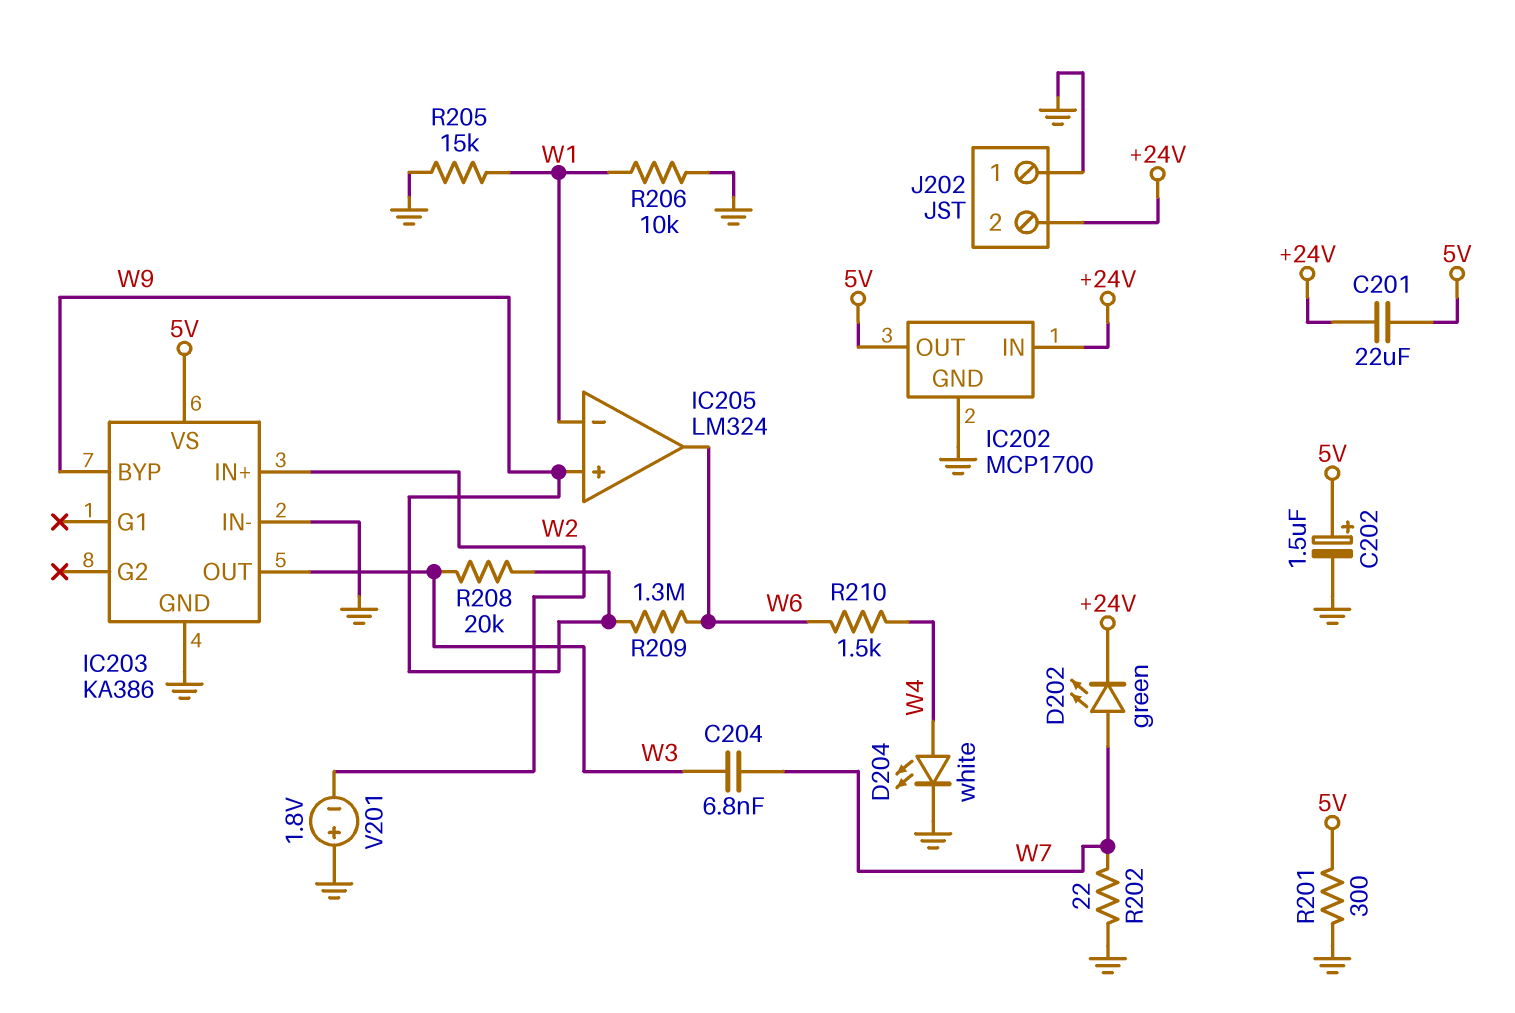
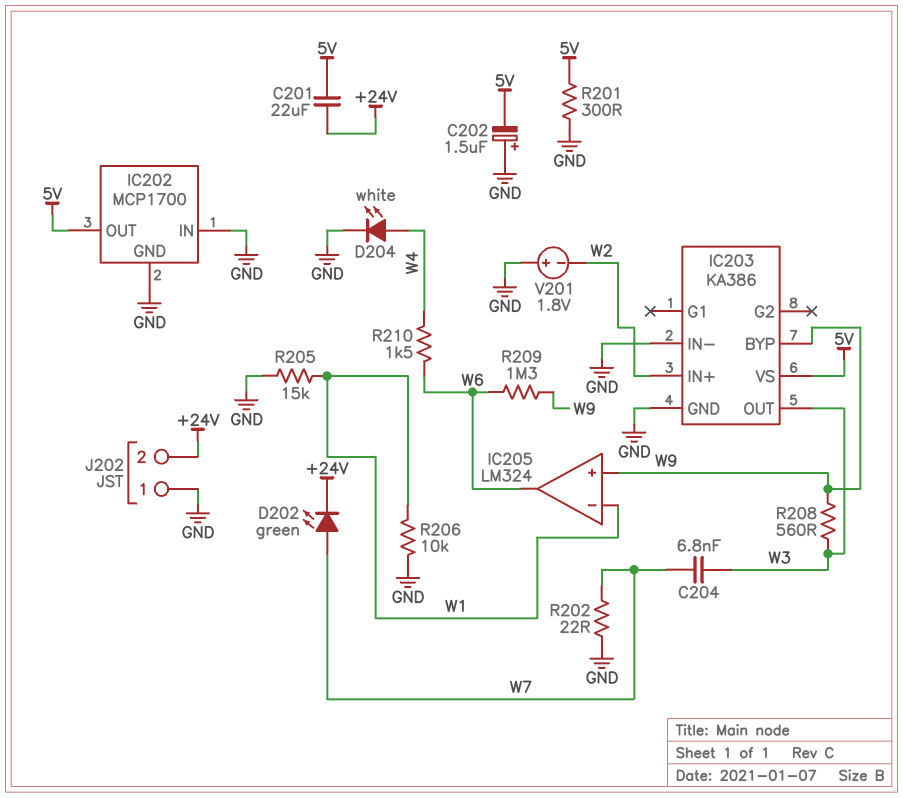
C202: 1.5uF (plus 5V, minus GND) -> 1.5uF (plus GND, minus 5V)
IC202 pin IN: +24V -> GND
R208: 20k (W3, W9) -> 560 (W3, W9)

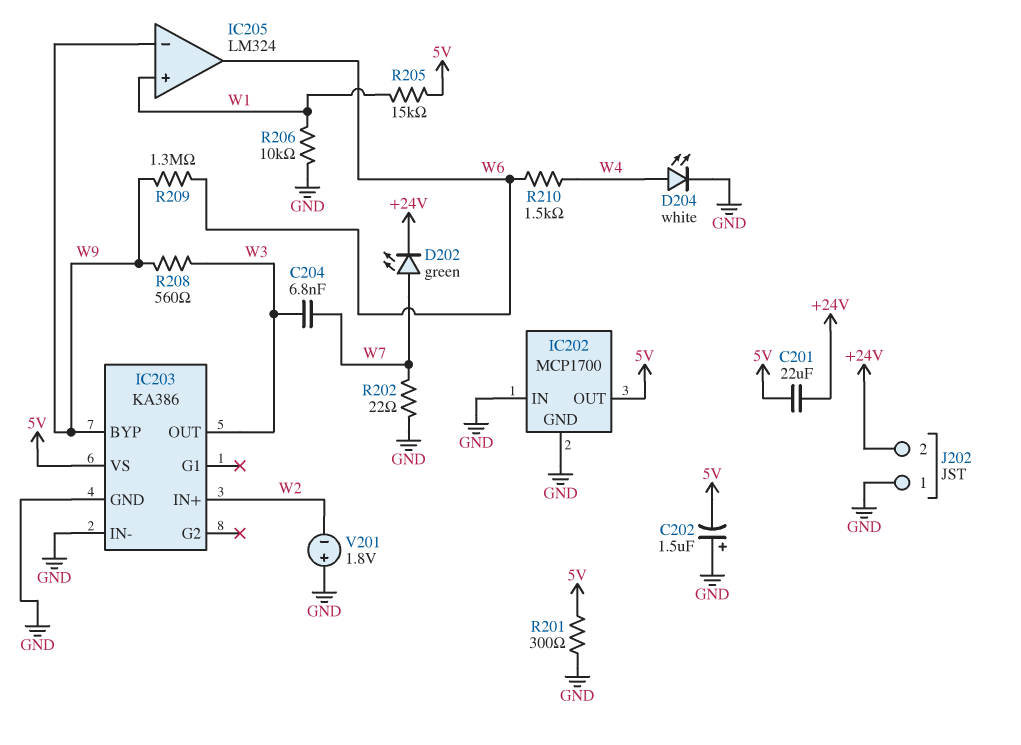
IC205 pin in+: W9 -> W1
IC205 pin in-: W1 -> W9
R205: 15k (GND, W1) -> 15k (5V, W1)

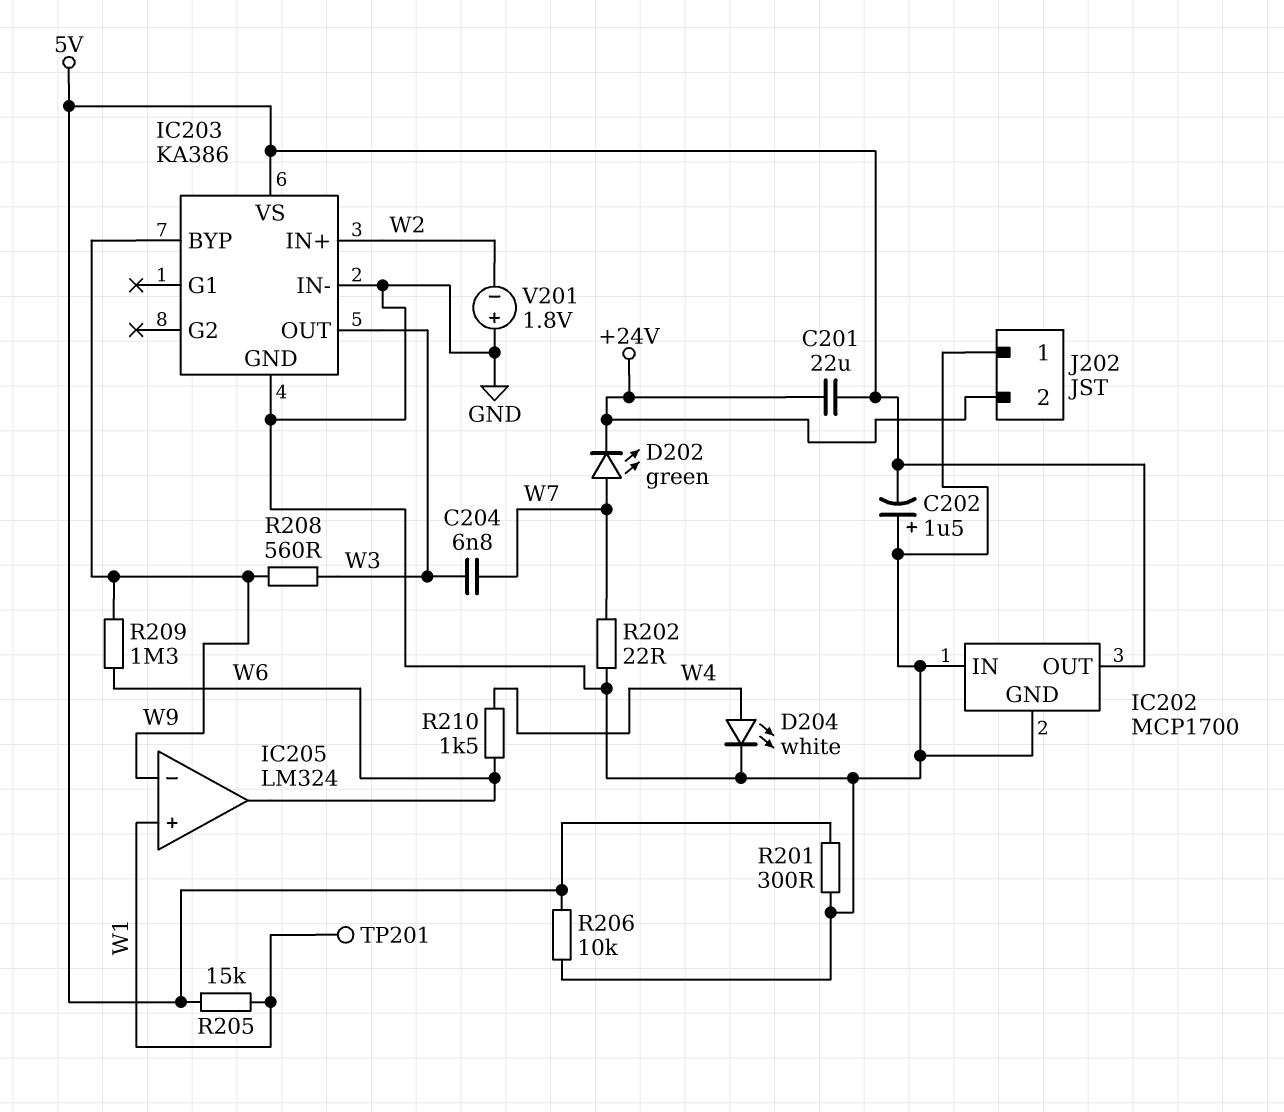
R206: 10k (GND, W1) -> 10k (5V, GND)
TP201: none -> test point (W1)

